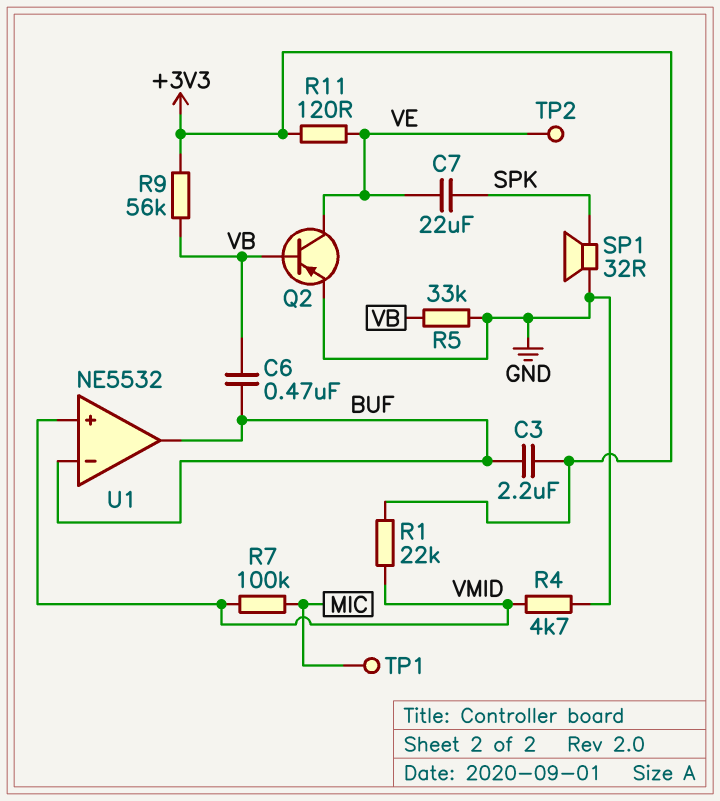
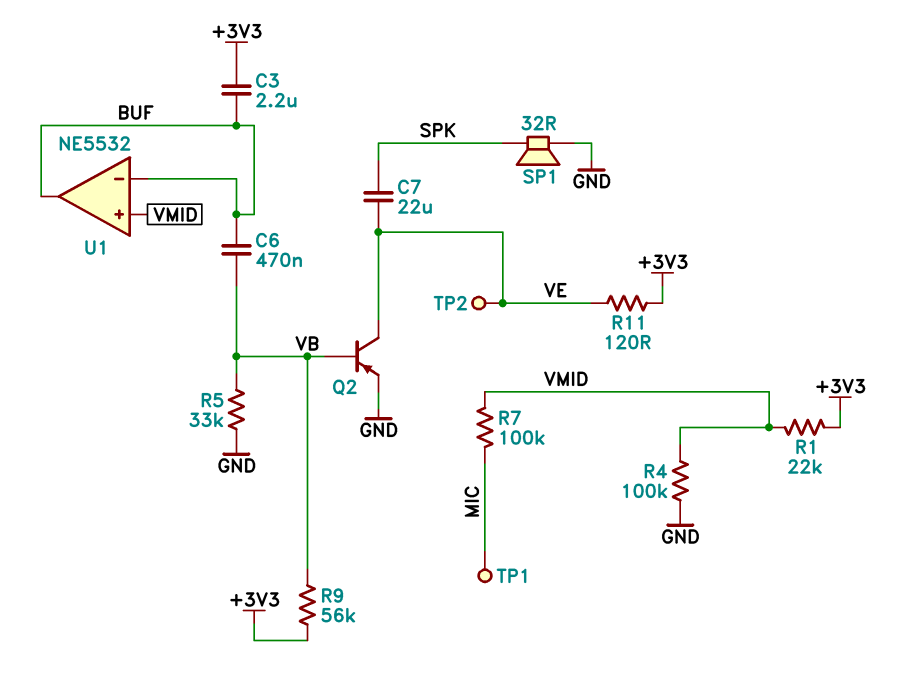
R4: 4.7k (GND, VMID) -> 100k (GND, VMID)

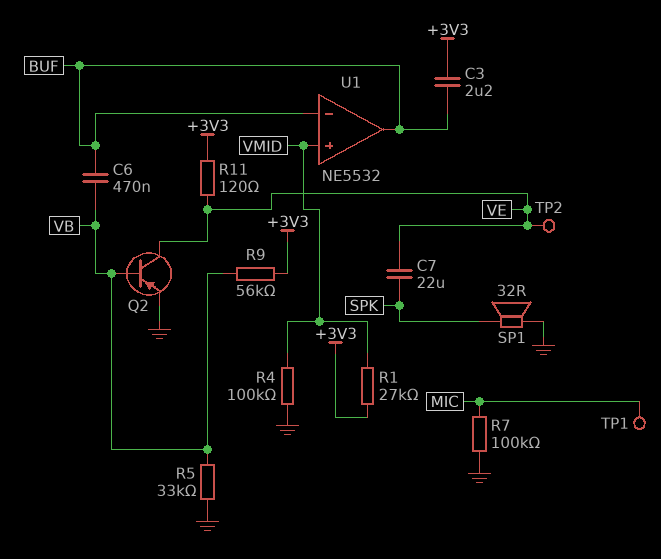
R1: 22k (+3V3, VMID) -> 27k (+3V3, VMID)
R7: 100k (MIC, VMID) -> 100k (GND, MIC)

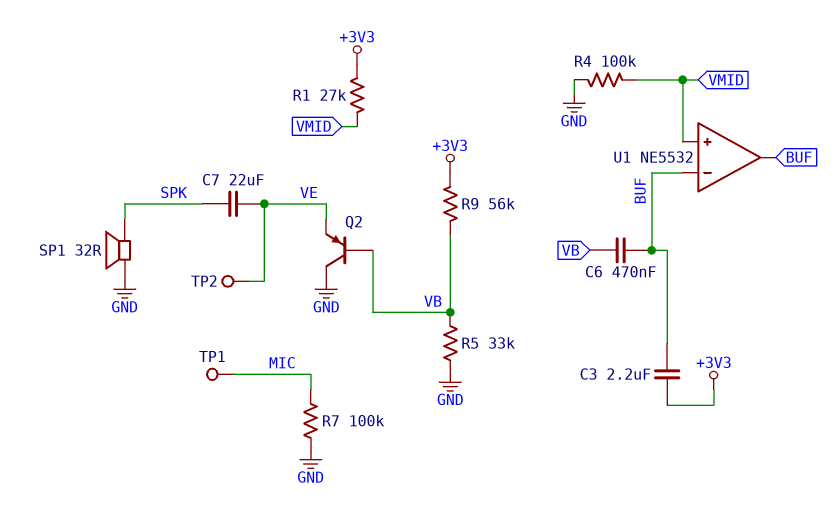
Q2: PNP (B VB, C VE, E GND) -> PNP (B VB, C GND, E VE)
R11: 120 (+3V3, VE) -> none

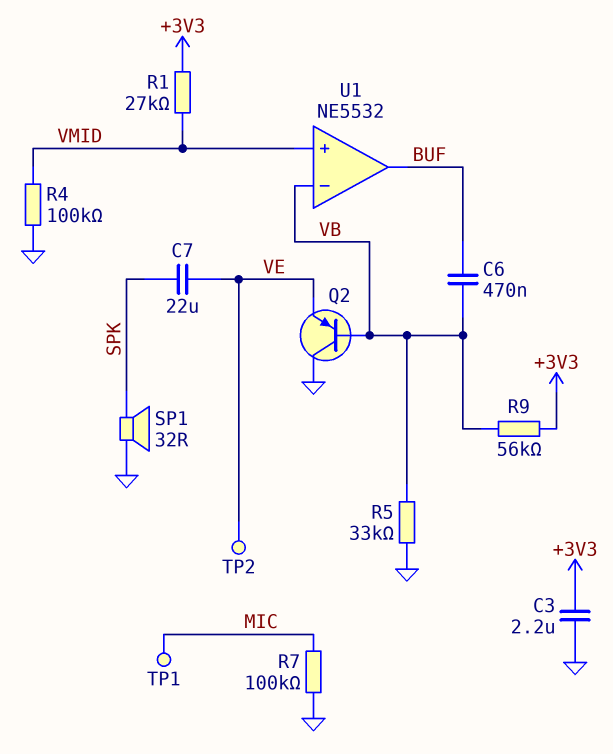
C3: 2.2uF (+3V3, BUF) -> 2.2uF (+3V3, GND)
U1 pin in-: BUF -> VB

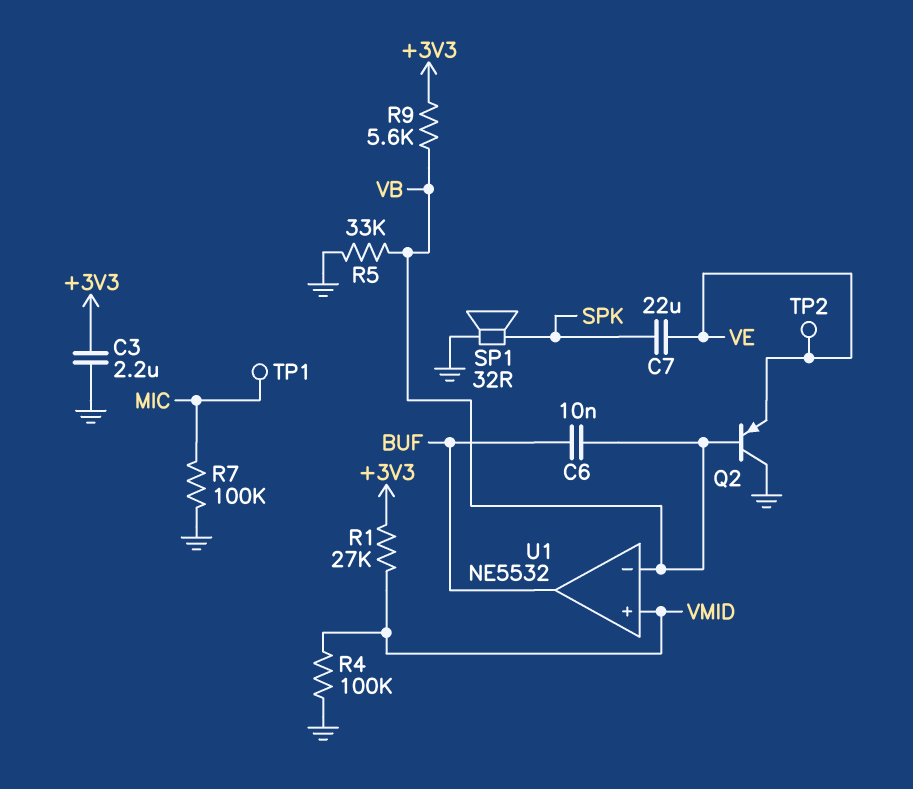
C6: 470nF (BUF, VB) -> 10nF (BUF, VB)
R9: 56k (+3V3, VB) -> 5.6k (+3V3, VB)

